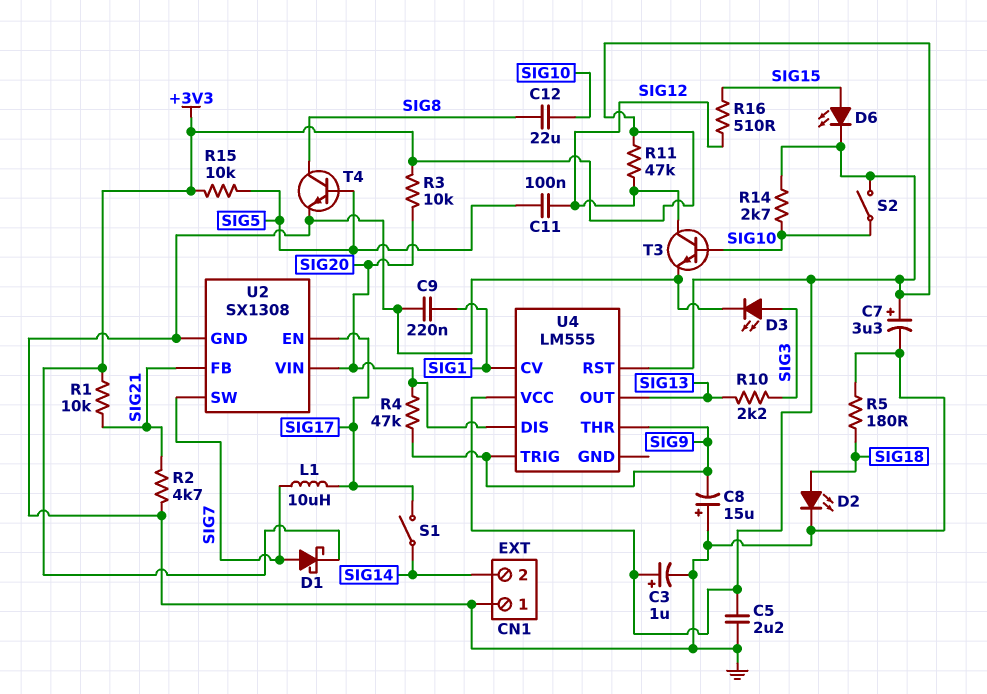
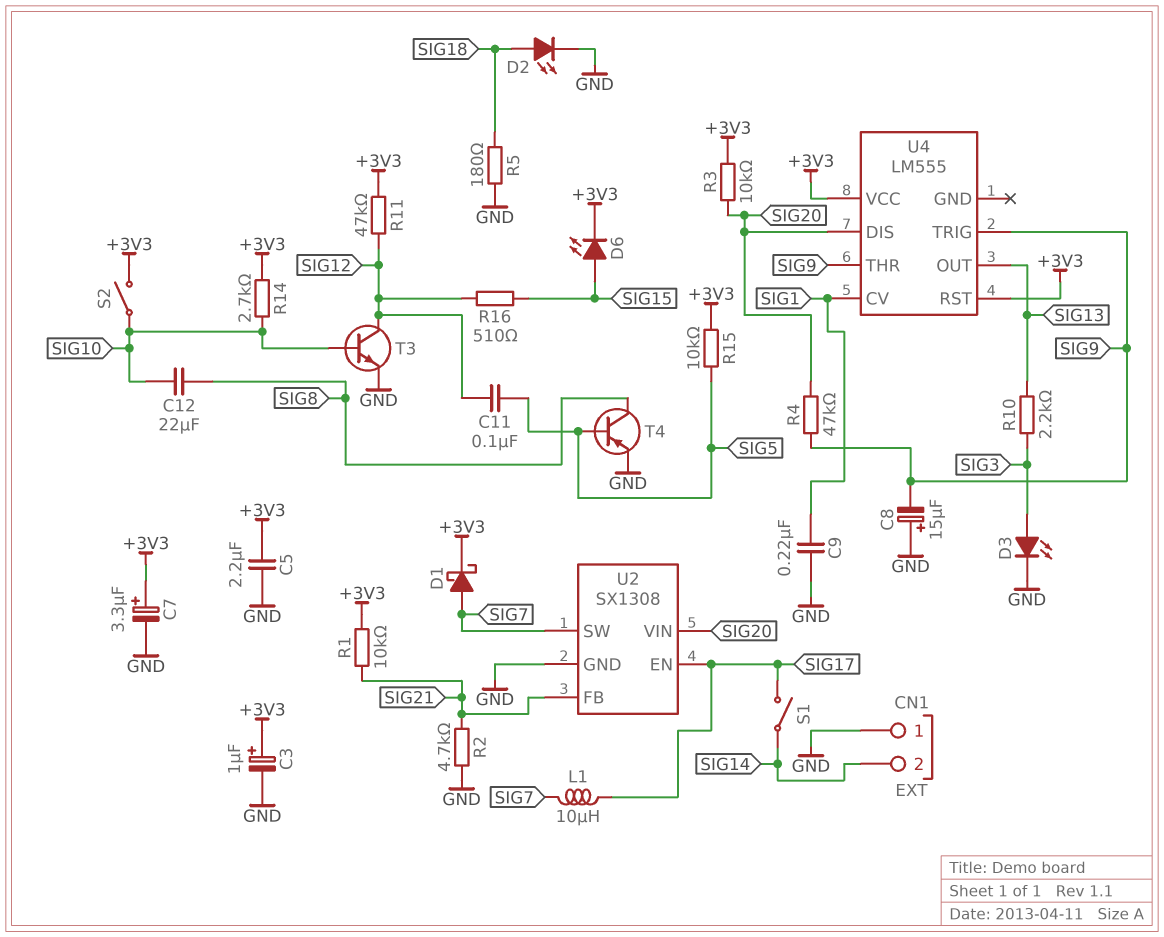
T4: NPN (B SIG5, C SIG8, E GND) -> PNP (B SIG5, C SIG8, E GND)

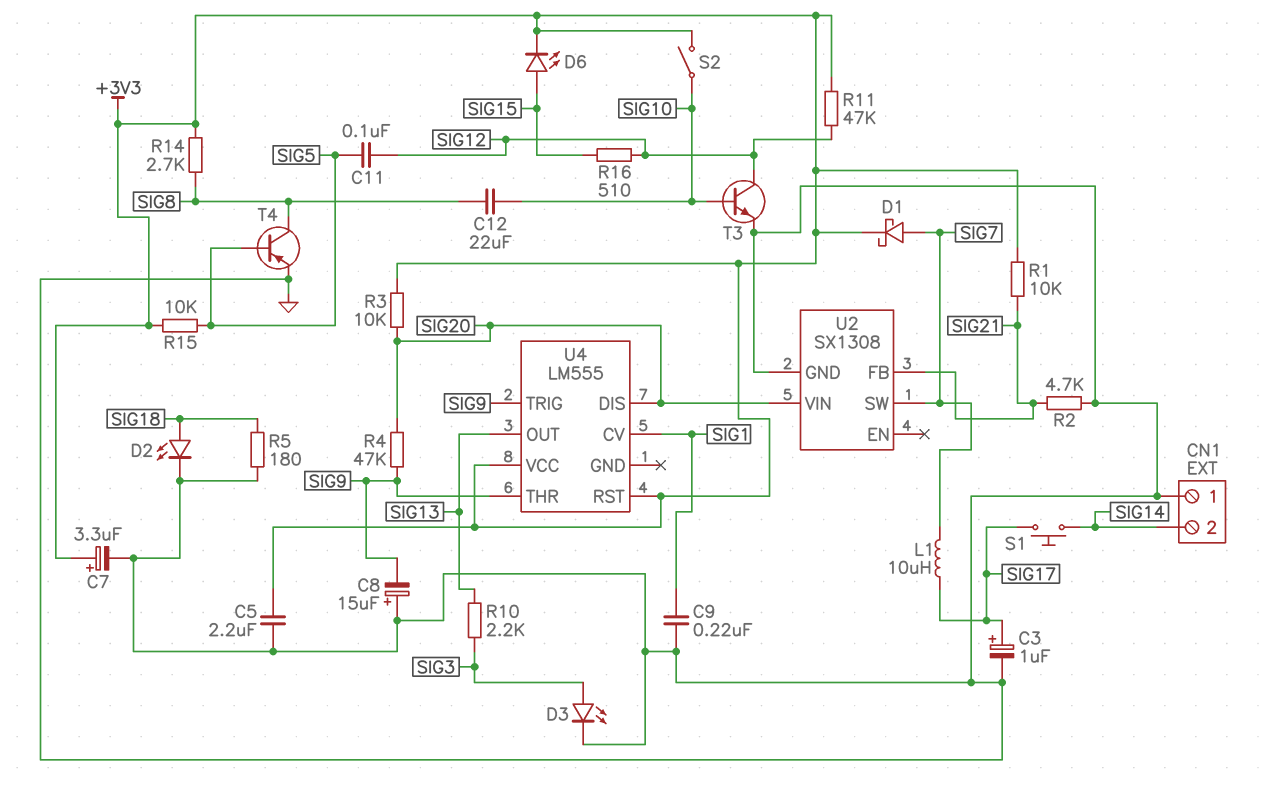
C3: 1uF (plus +3V3, minus GND) -> 1uF (plus SIG17, minus GND)
R14: 2.7k (+3V3, SIG10) -> 2.7k (+3V3, SIG8)
S1: switch (SIG14, SIG17) -> button (SIG14, SIG17)
U2 pin EN: SIG17 -> none

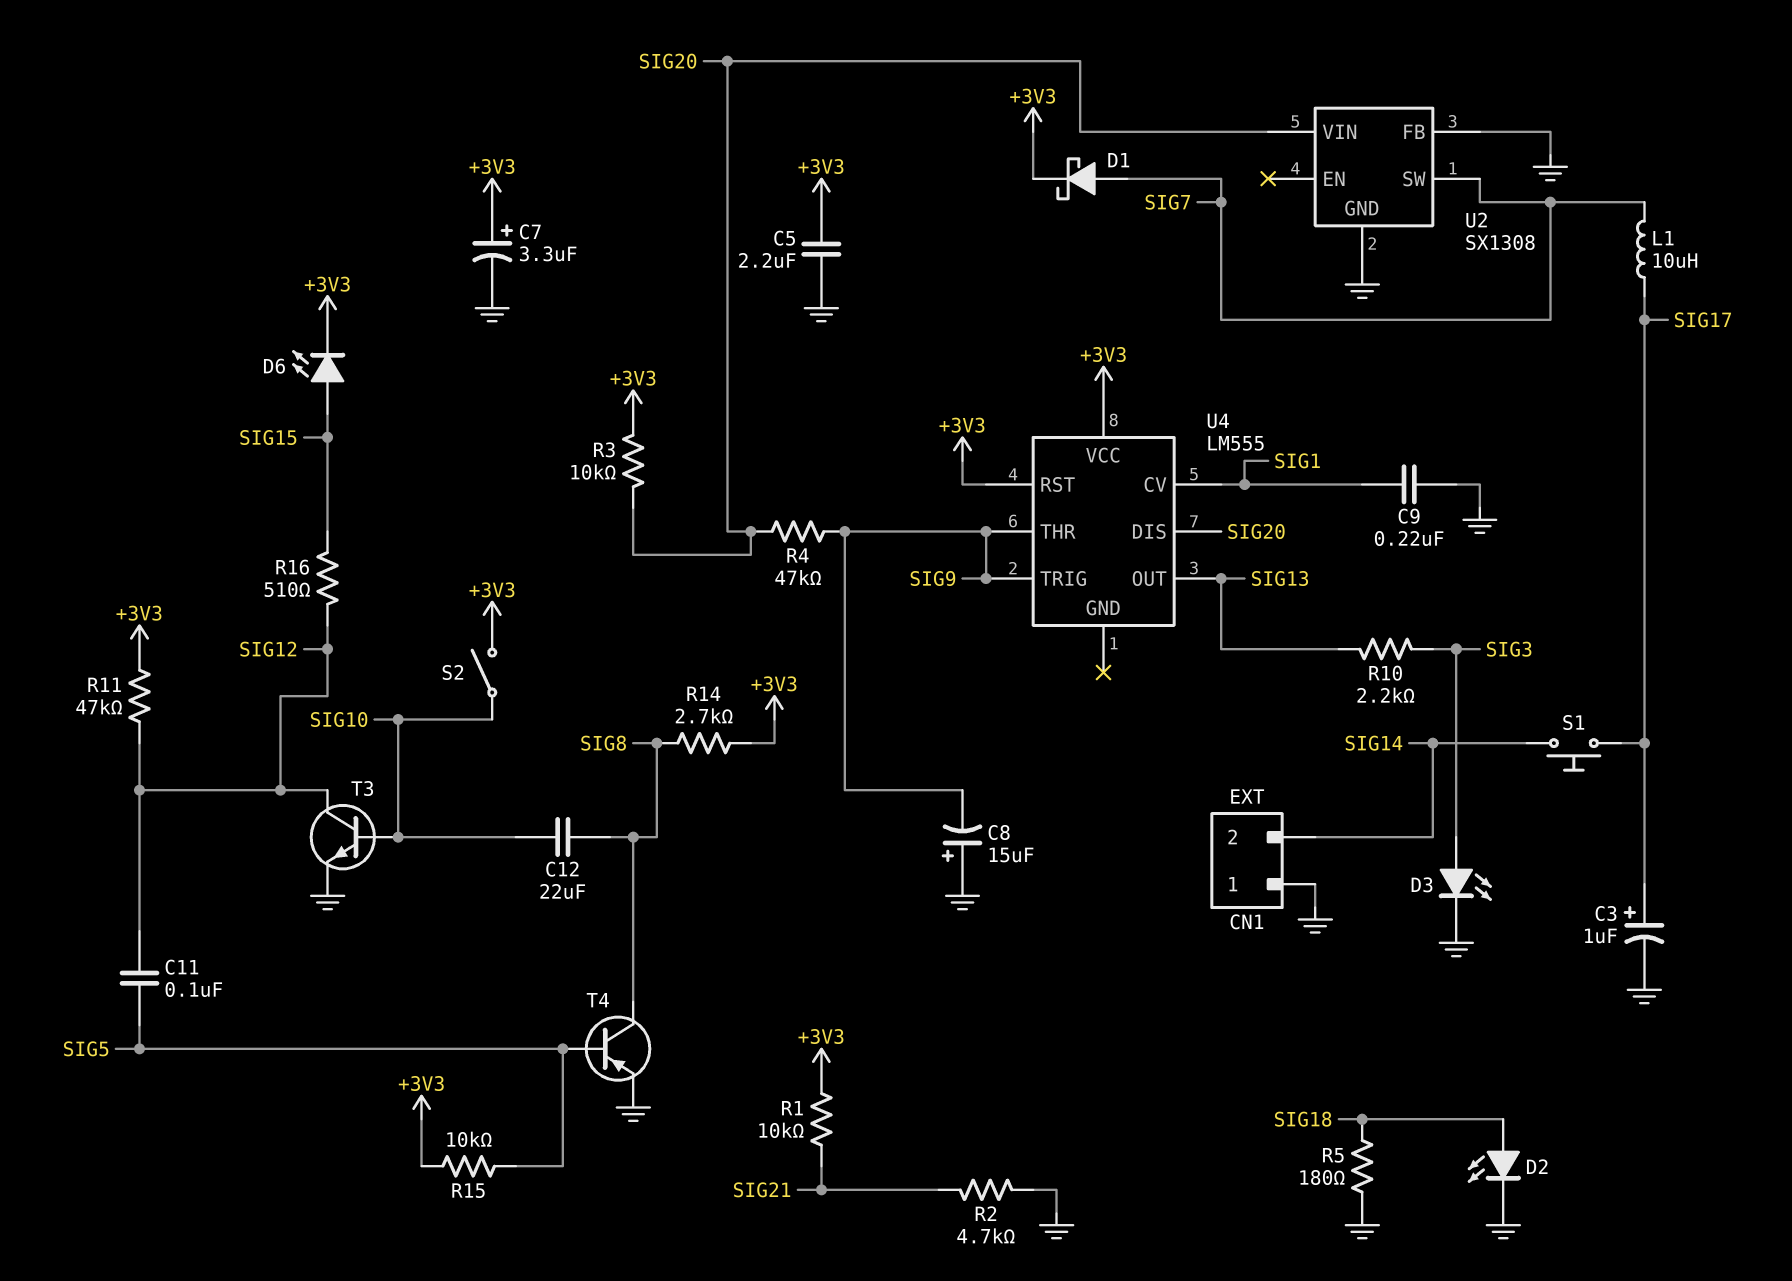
U2 pin FB: SIG21 -> GND

